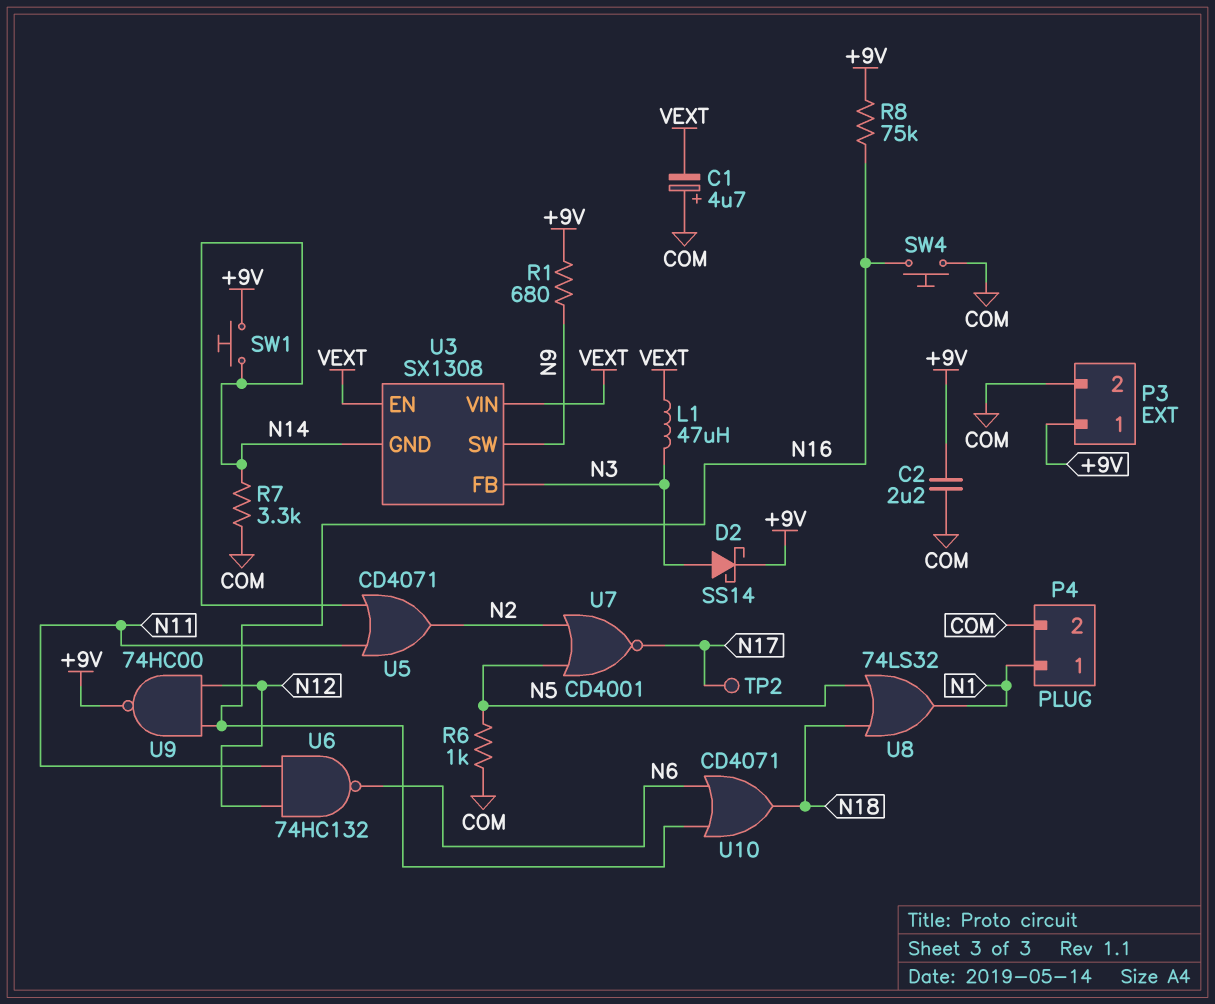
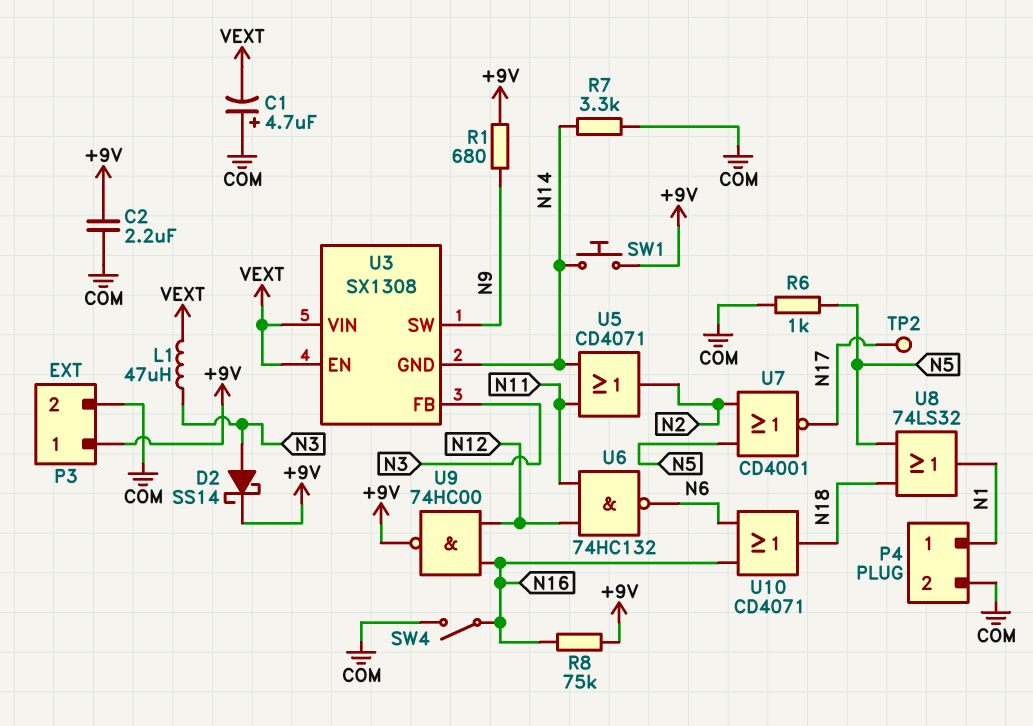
SW4: button (COM, N16) -> switch (COM, N16)

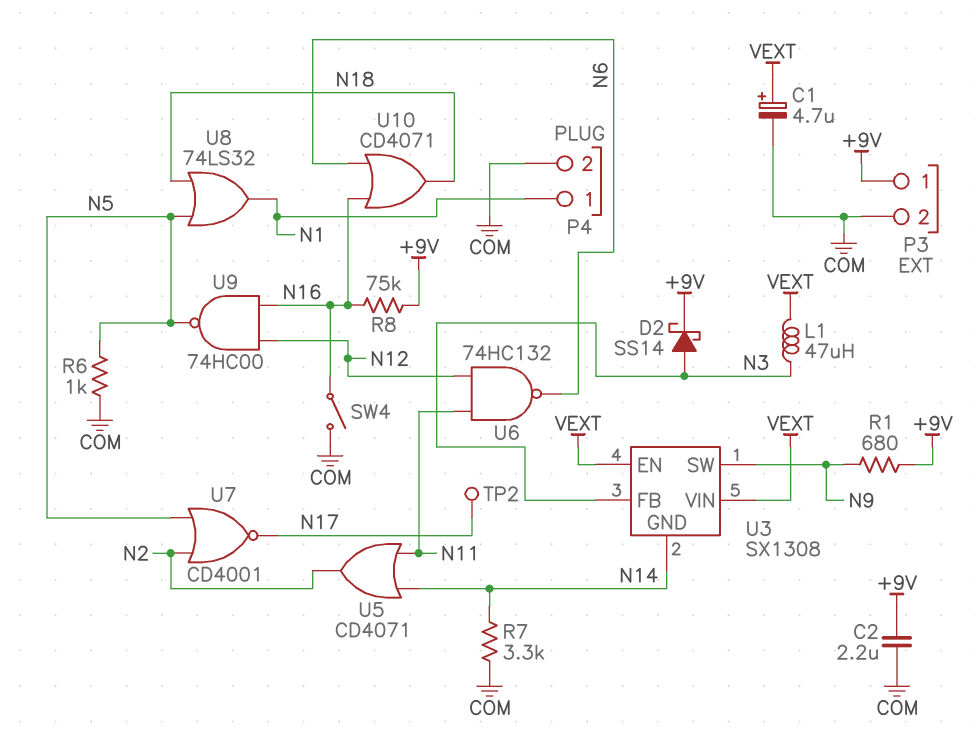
C1: 4.7uF (plus COM, minus VEXT) -> 4.7uF (plus VEXT, minus COM)
SW1: button (+9V, N14) -> none
U9: NAND 74HC00 (in N12, in N16, out +9V) -> NAND 74HC00 (in N12, in N16, out N5)

